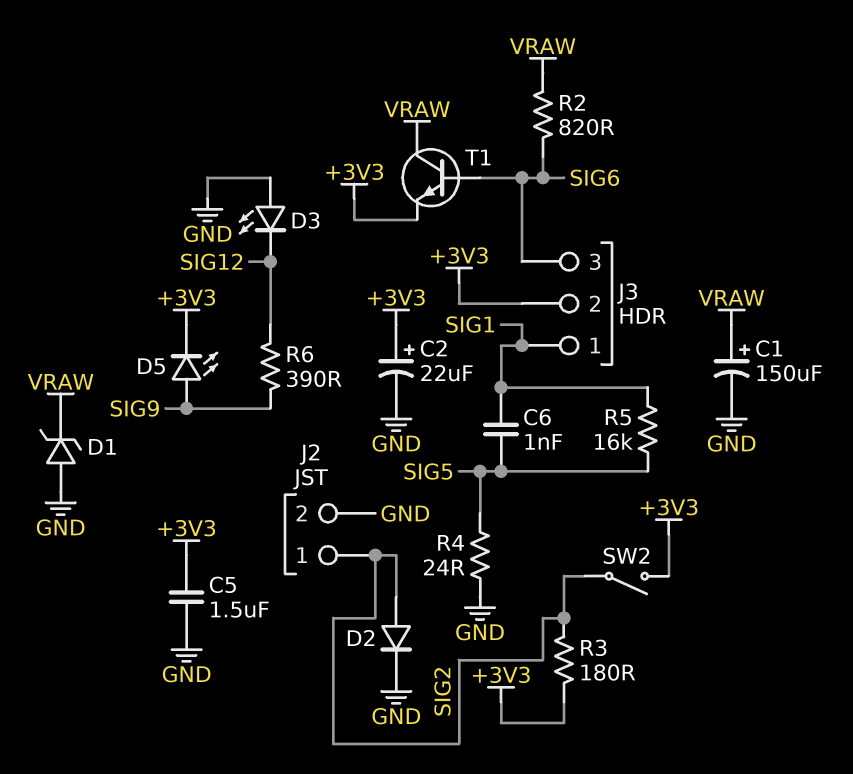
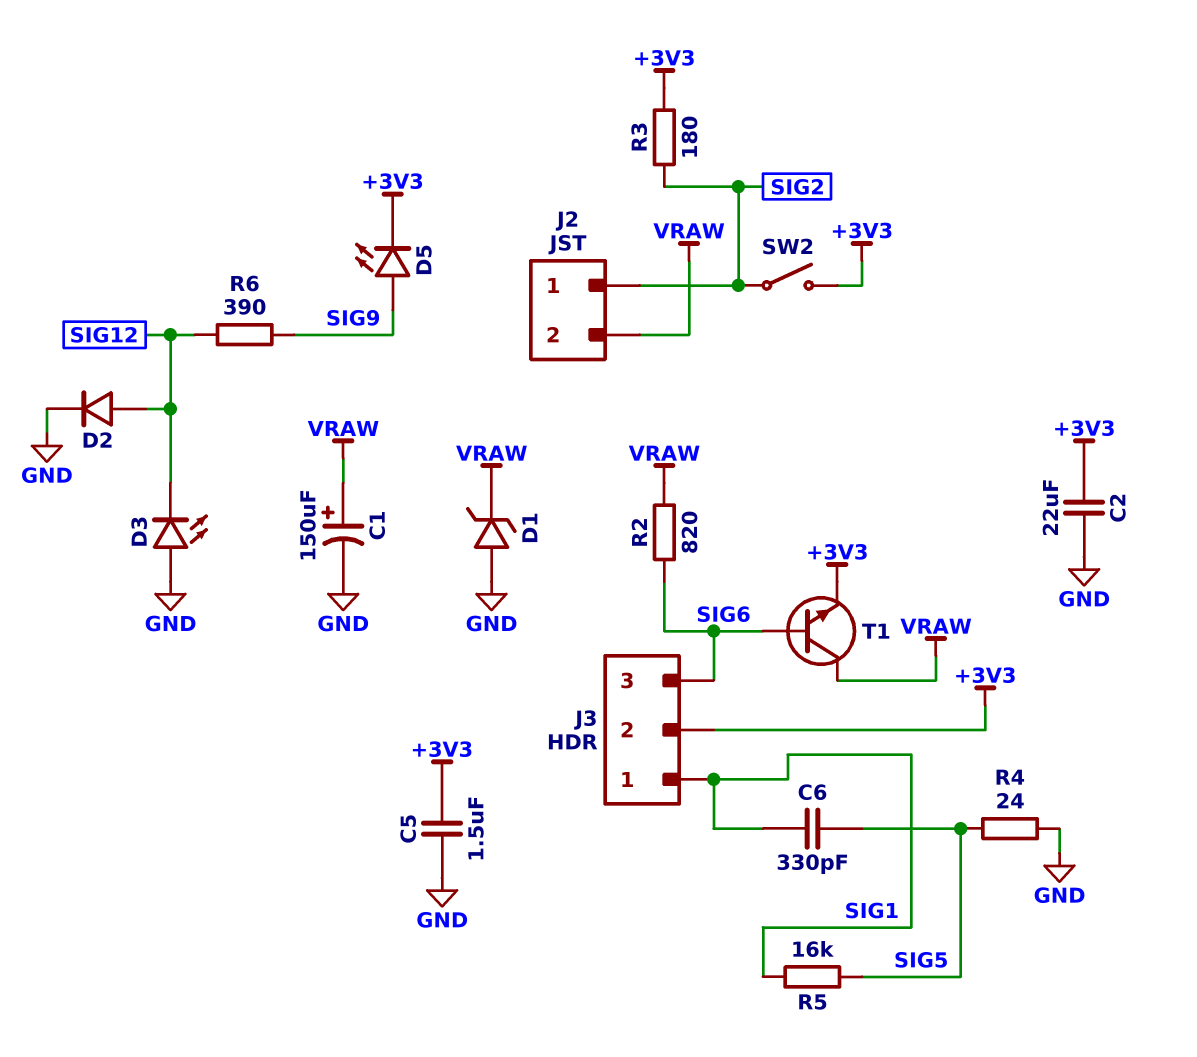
C2: 22uF (plus +3V3, minus GND) -> 22uF (+3V3, GND)
C6: 1nF (SIG1, SIG5) -> 330pF (SIG1, SIG5)
D2: diode (A SIG2, K GND) -> diode (A SIG12, K GND)
J2 pin 2: GND -> VRAW

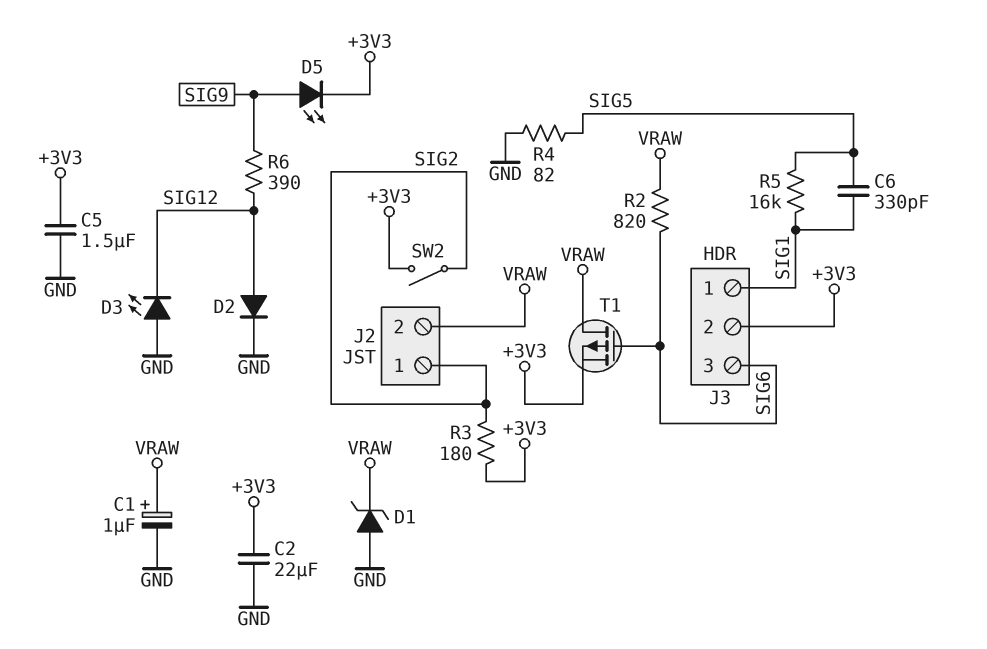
C1: 150uF (plus VRAW, minus GND) -> 1uF (plus VRAW, minus GND)
R4: 24 (GND, SIG5) -> 82 (GND, SIG5)
T1: NPN (B SIG6, C VRAW, E +3V3) -> PMOS (G SIG6, D VRAW, S +3V3)

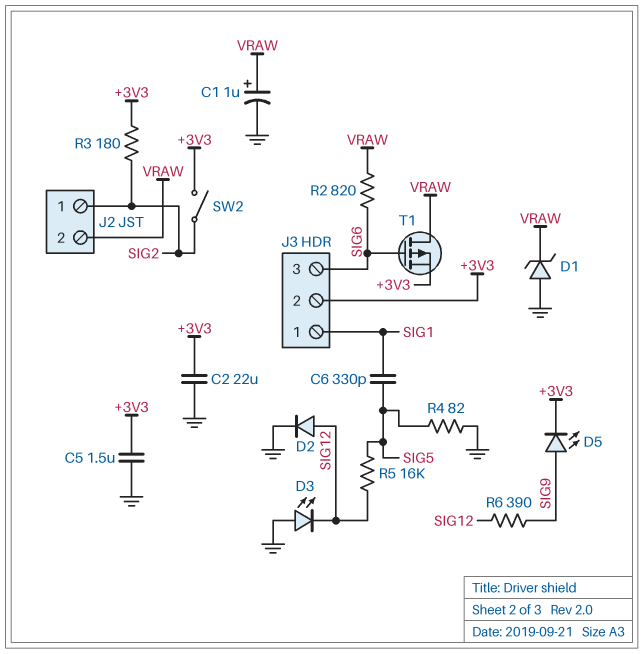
R5: 16k (SIG1, SIG5) -> 16k (SIG5, SIG12)

